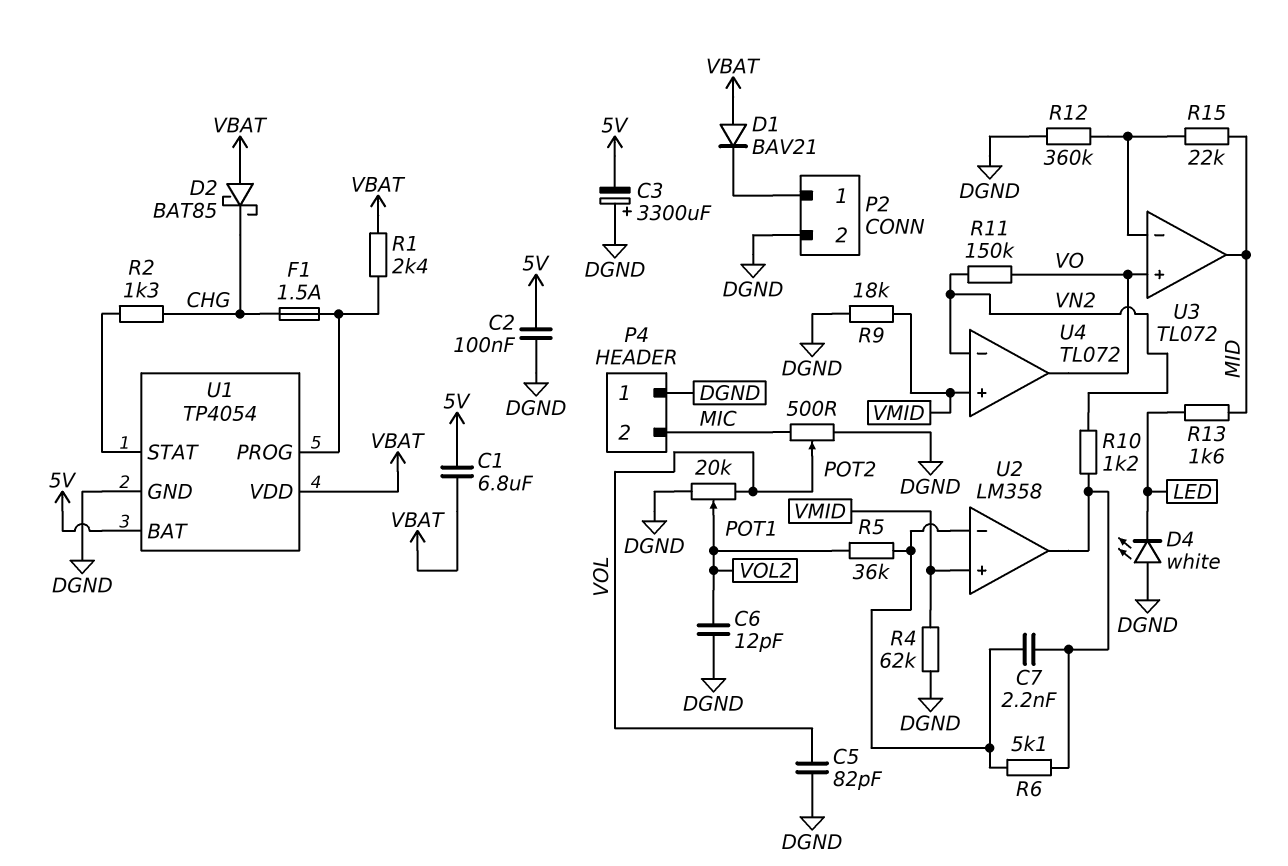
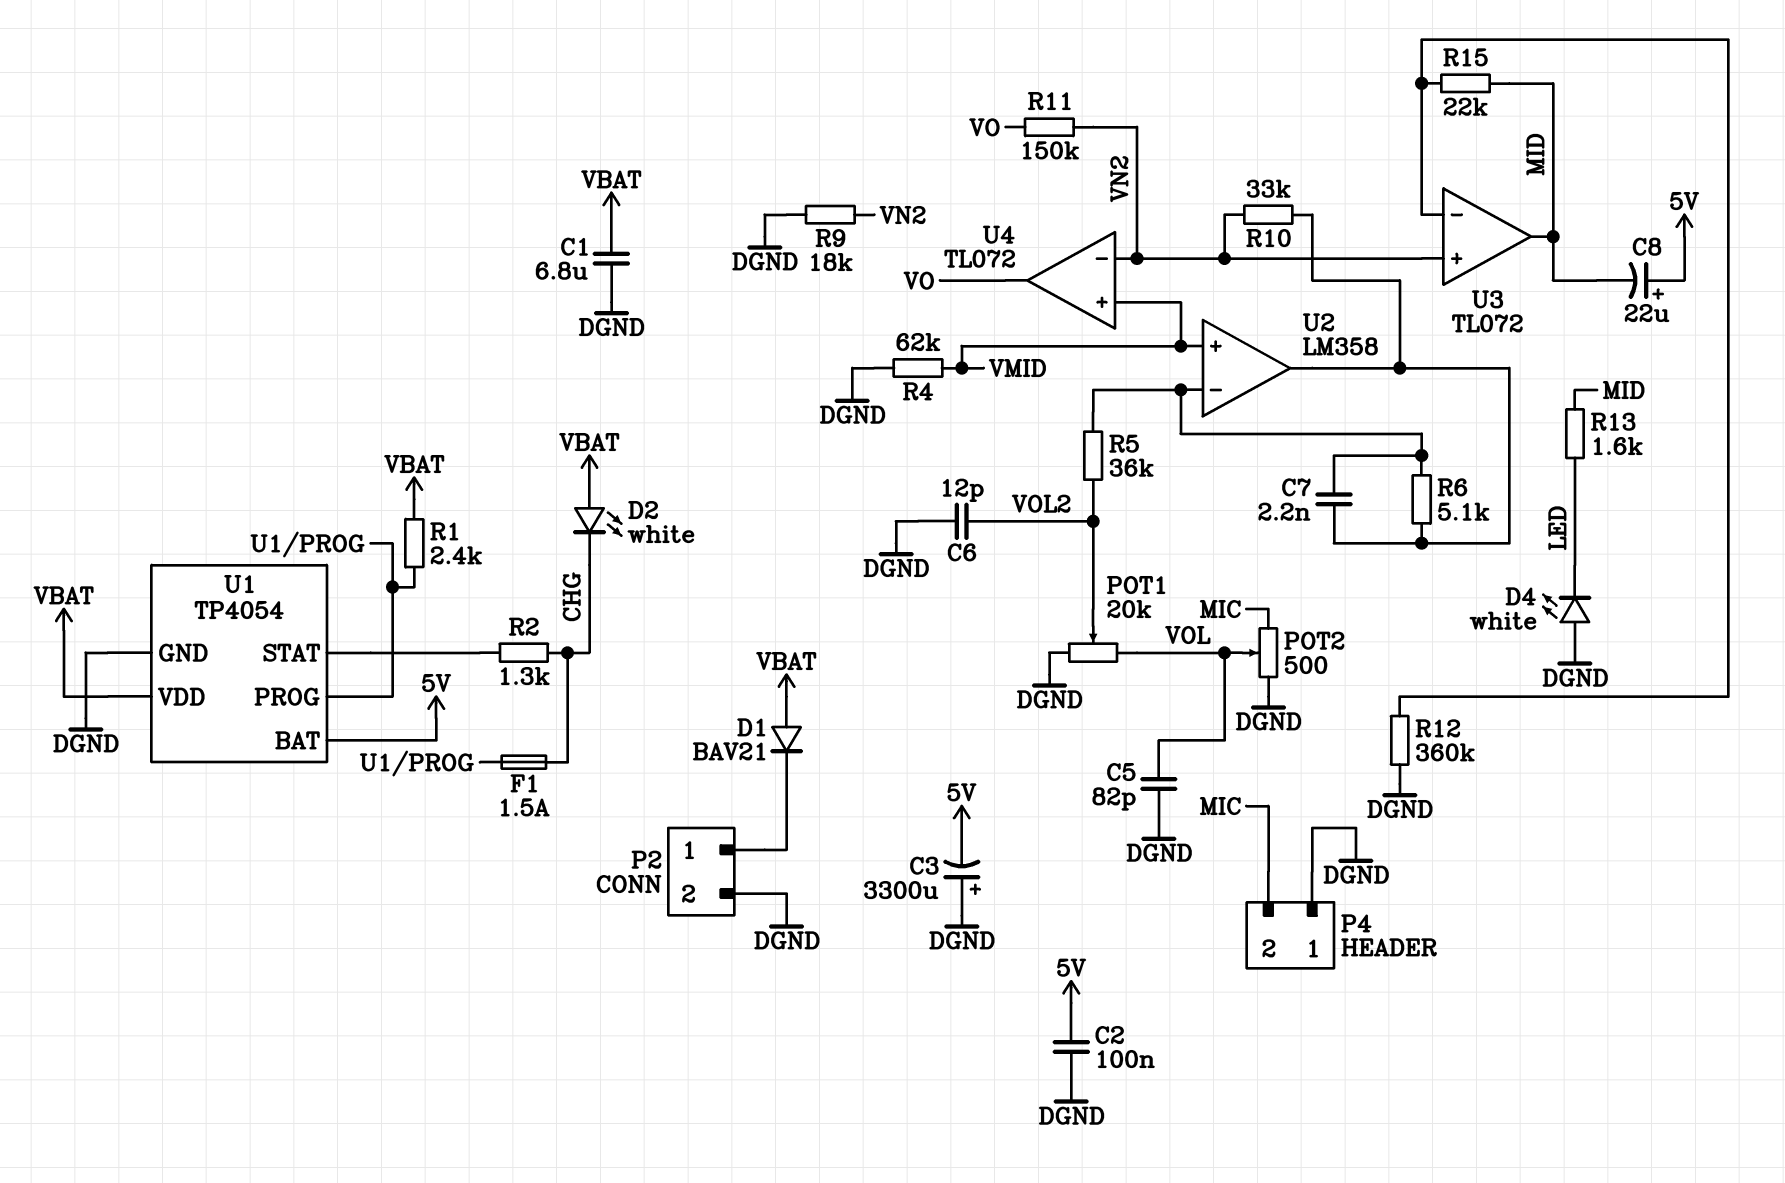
C1: 6.8uF (5V, VBAT) -> 6.8uF (DGND, VBAT)
C8: none -> 22uF (plus 5V, minus MID)
D2: schottky BAT85 (A VBAT, K CHG) -> LED white (A VBAT, K CHG)
R9: 18k (DGND, VMID) -> 18k (DGND, VN2)
R10: 1.2k (U2/out, VN2) -> 33k (U2/out, VN2)
U3 pin in+: VO -> VN2

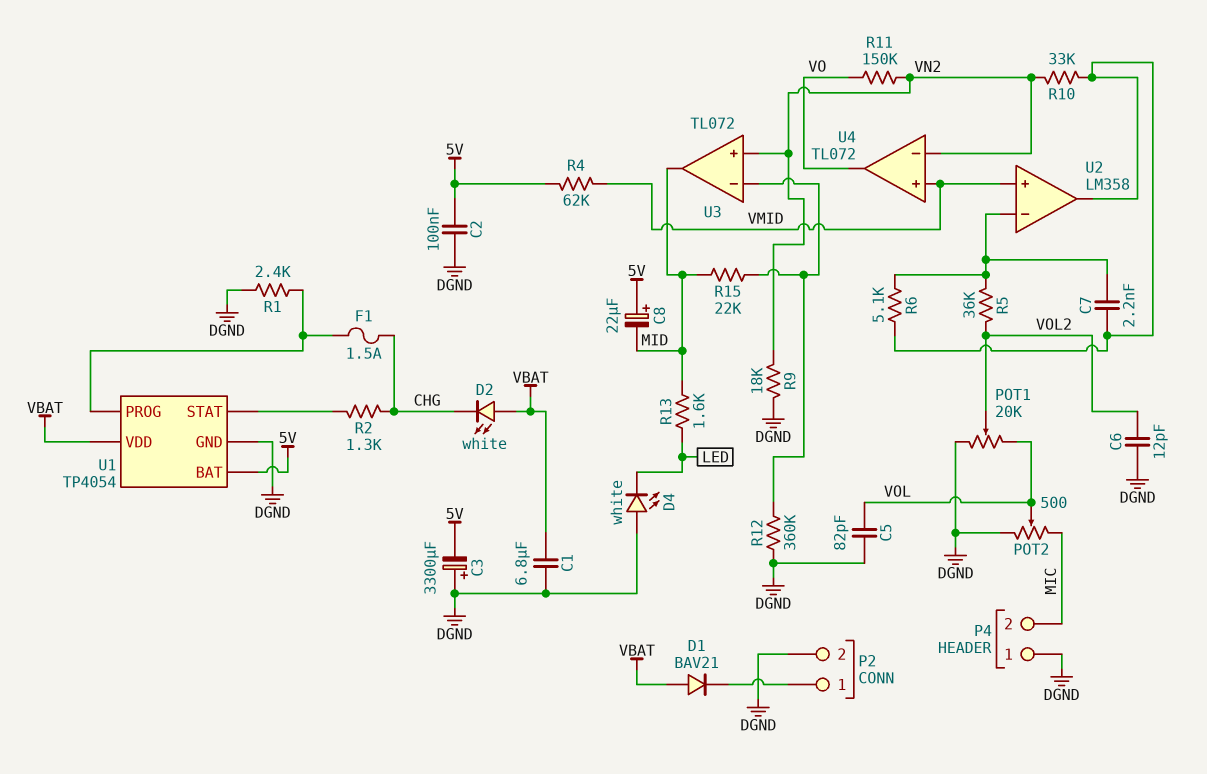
R1: 2.4k (U1/PROG, VBAT) -> 2.4k (DGND, U1/PROG)
R4: 62k (DGND, VMID) -> 62k (5V, VMID)

